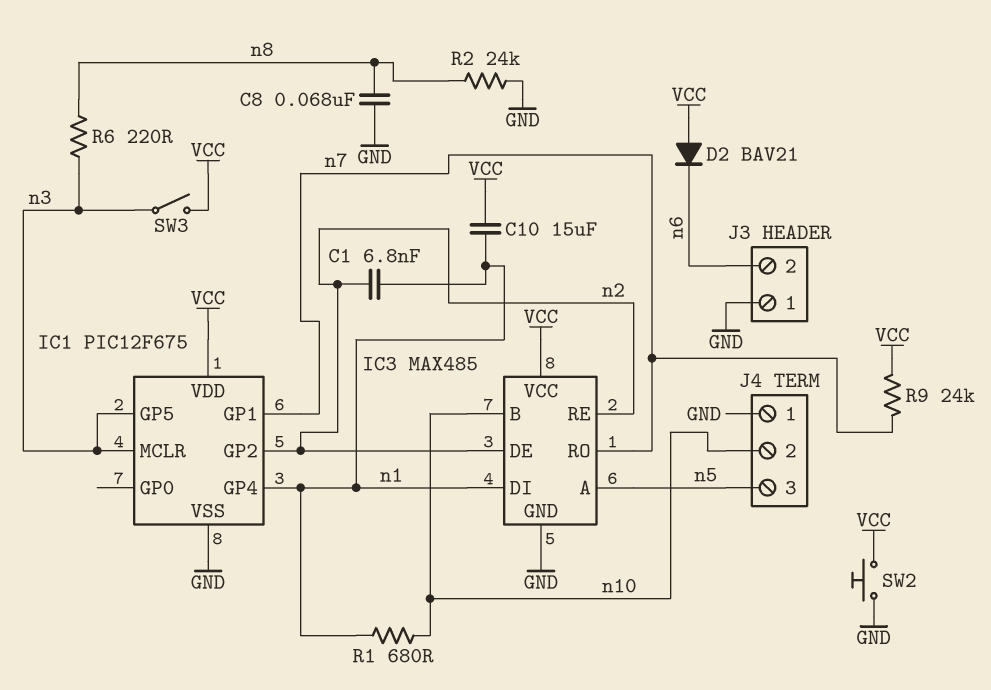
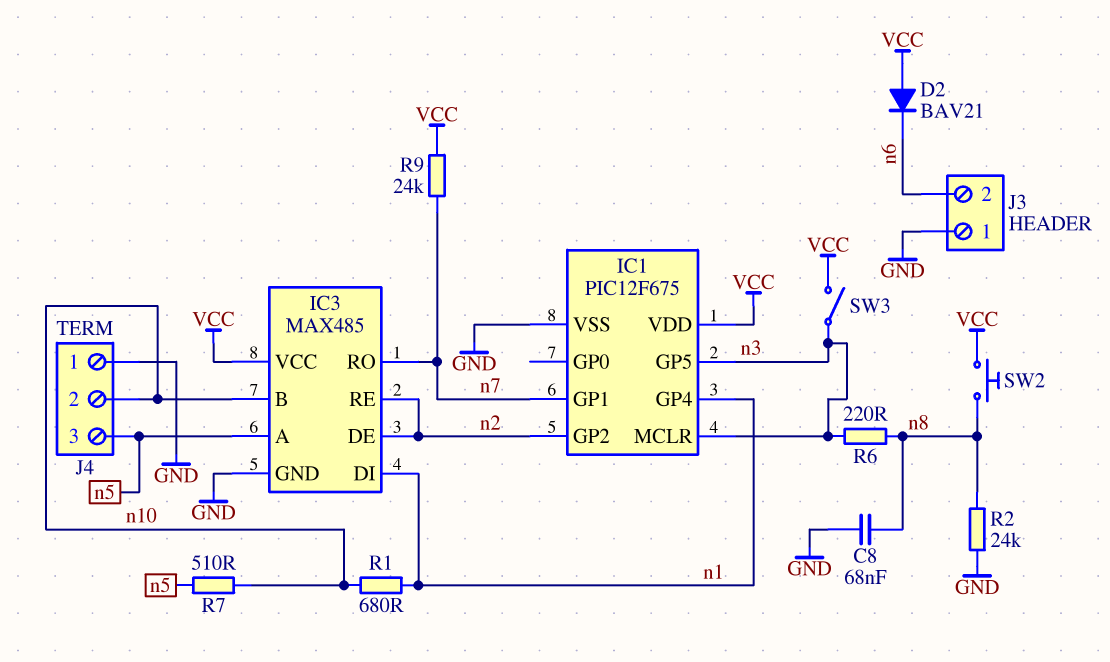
C1: 6.8nF (n1, n2) -> none
C10: 15uF (VCC, n1) -> none
R7: none -> 510 (n5, n10)
SW2: button (GND, VCC) -> button (VCC, n8)

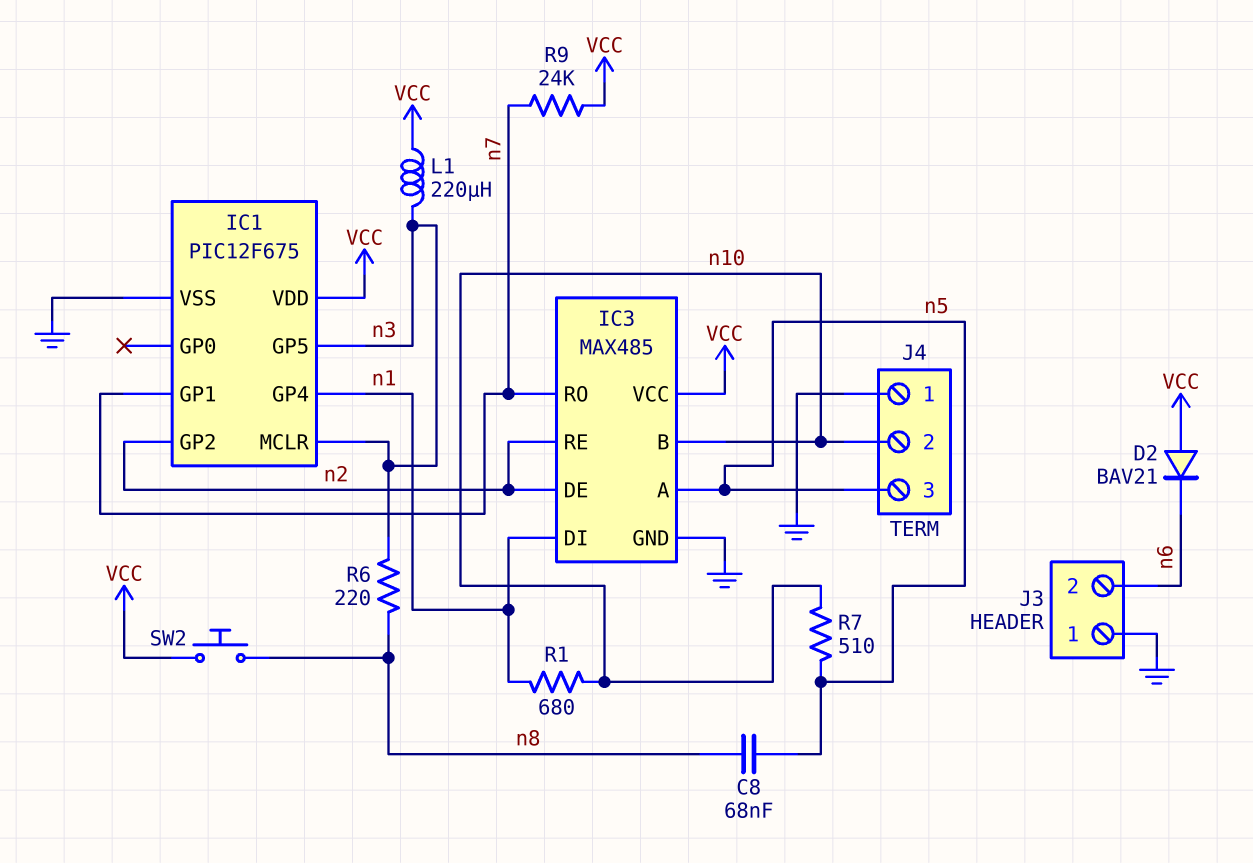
C8: 68nF (GND, n8) -> 68nF (n5, n8)
L1: none -> 220uH (VCC, n3)
R2: 24k (GND, n8) -> none
SW3: switch (VCC, n3) -> none

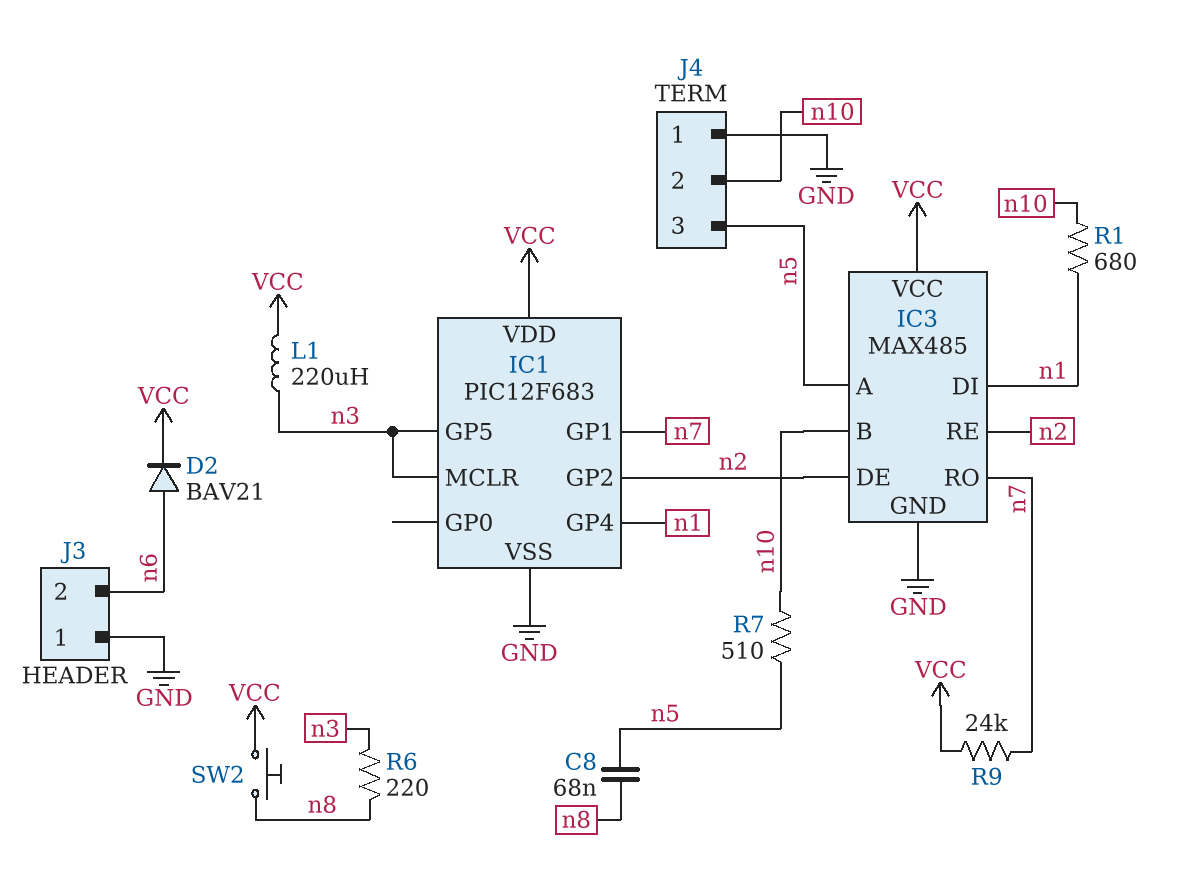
D2: diode BAV21 (A VCC, K n6) -> diode BAV21 (A n6, K VCC)
IC1: PIC12F675 -> PIC12F683

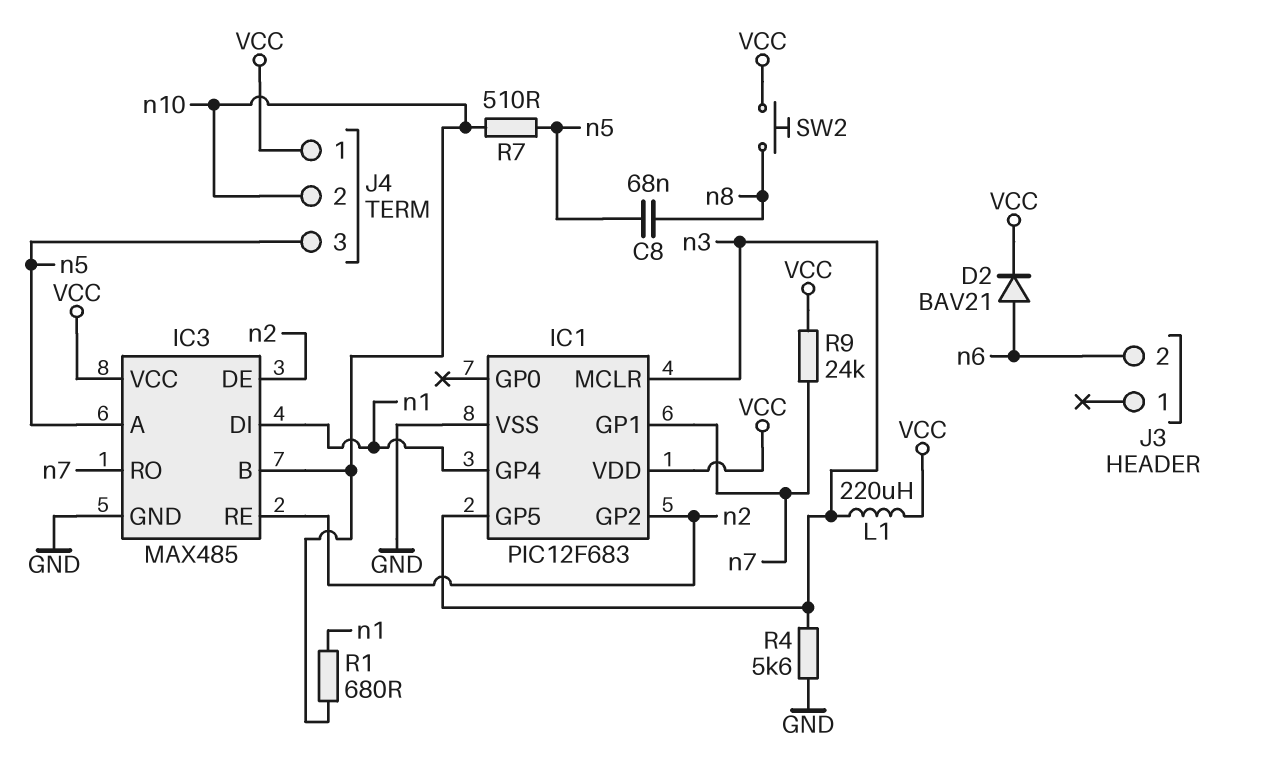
J3 pin 1: GND -> none
J4 pin 1: GND -> VCC
R4: none -> 5.6k (GND, n3)
R6: 220 (n3, n8) -> none

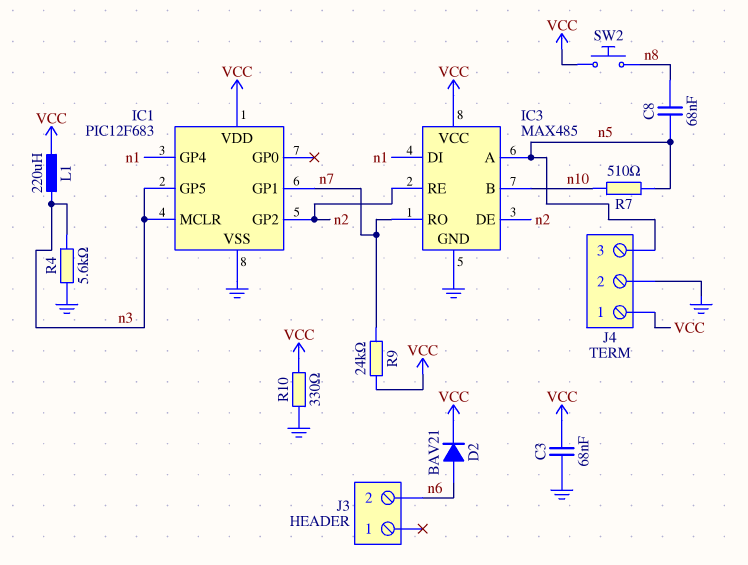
C3: none -> 68nF (GND, VCC)
J4 pin 2: n10 -> GND
R1: 680 (n1, n10) -> none
R10: none -> 330 (GND, VCC)

